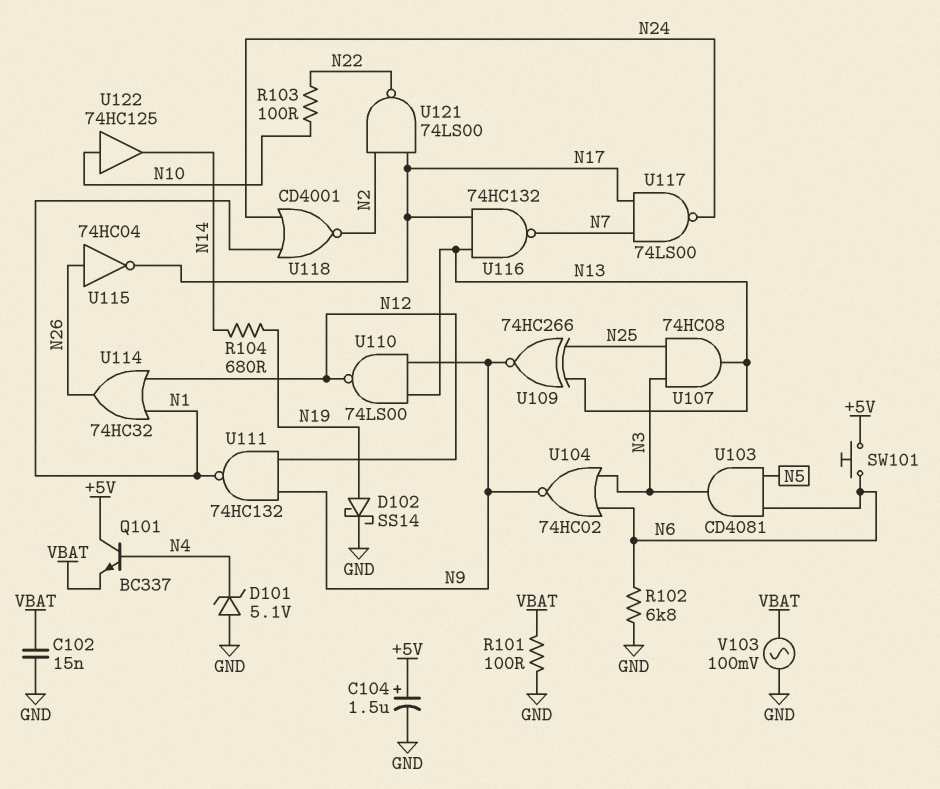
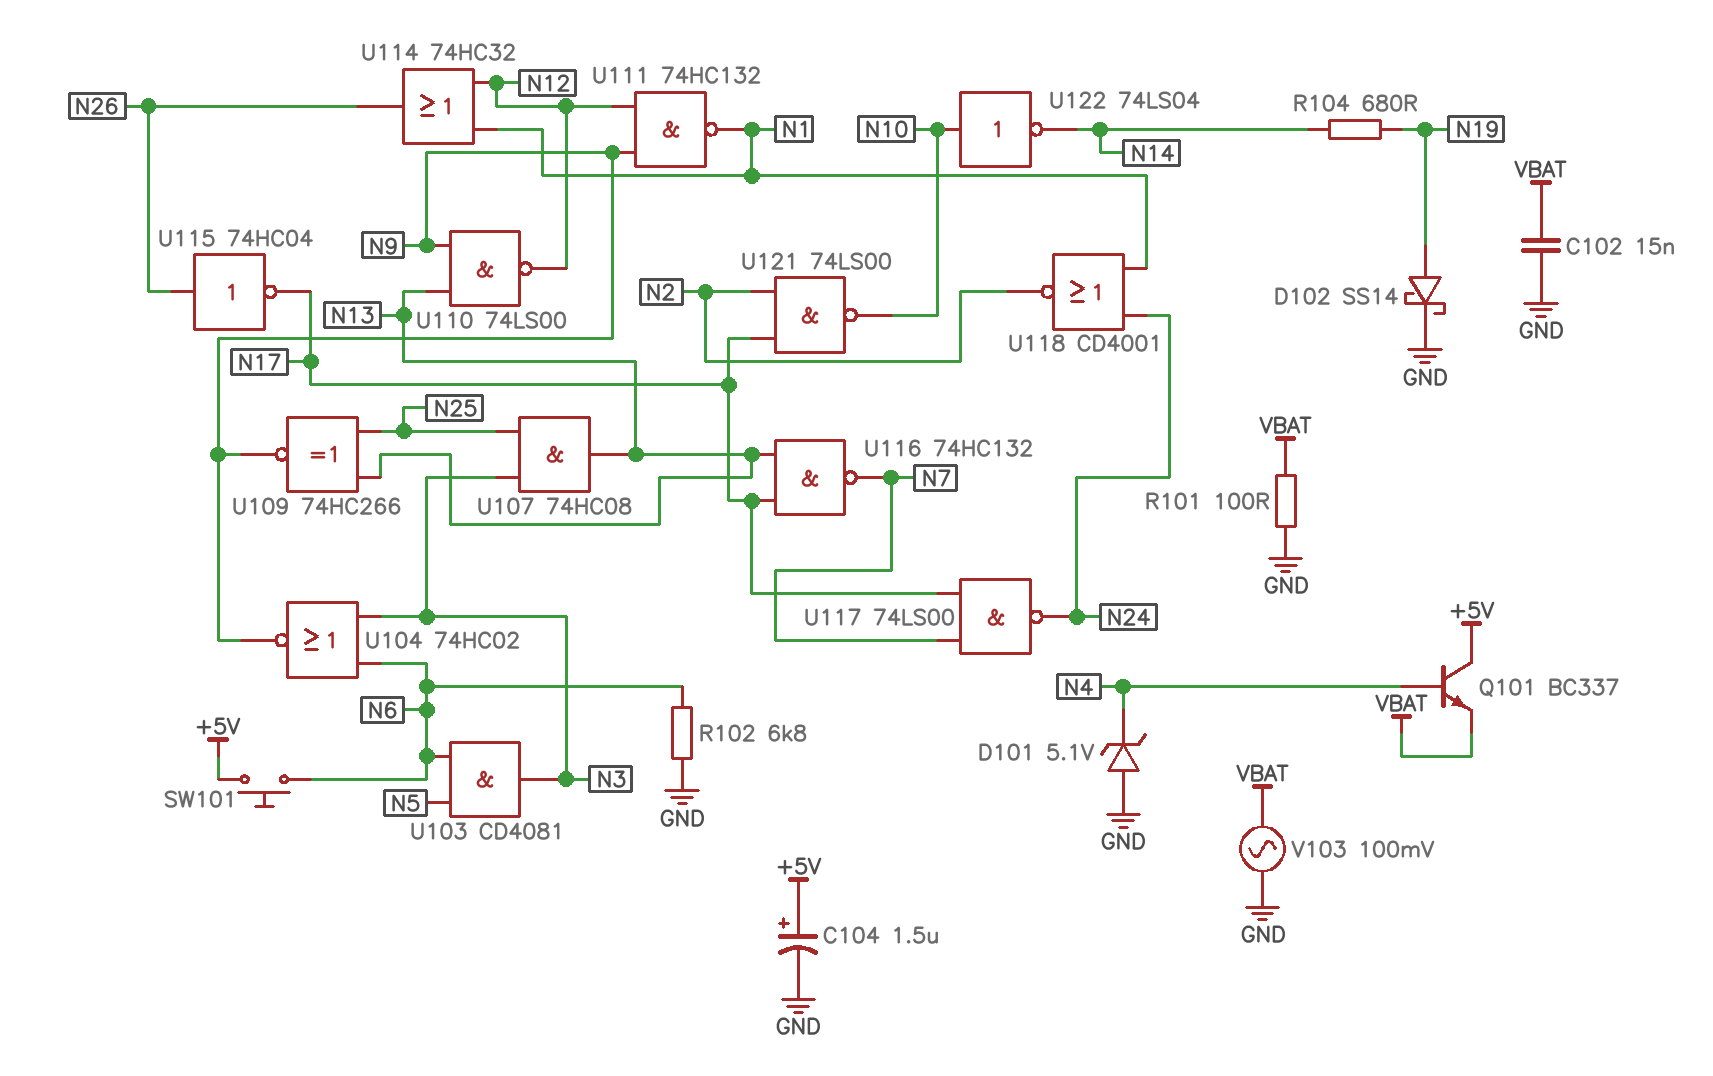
R103: 100 (N10, N22) -> none
U121: NAND 74LS00 (in N2, in N17, out N22) -> NAND 74LS00 (in N2, in N17, out N10)
U122: buffer 74HC125 (in N10, out N14) -> NOT 74LS04 (in N10, out N14)

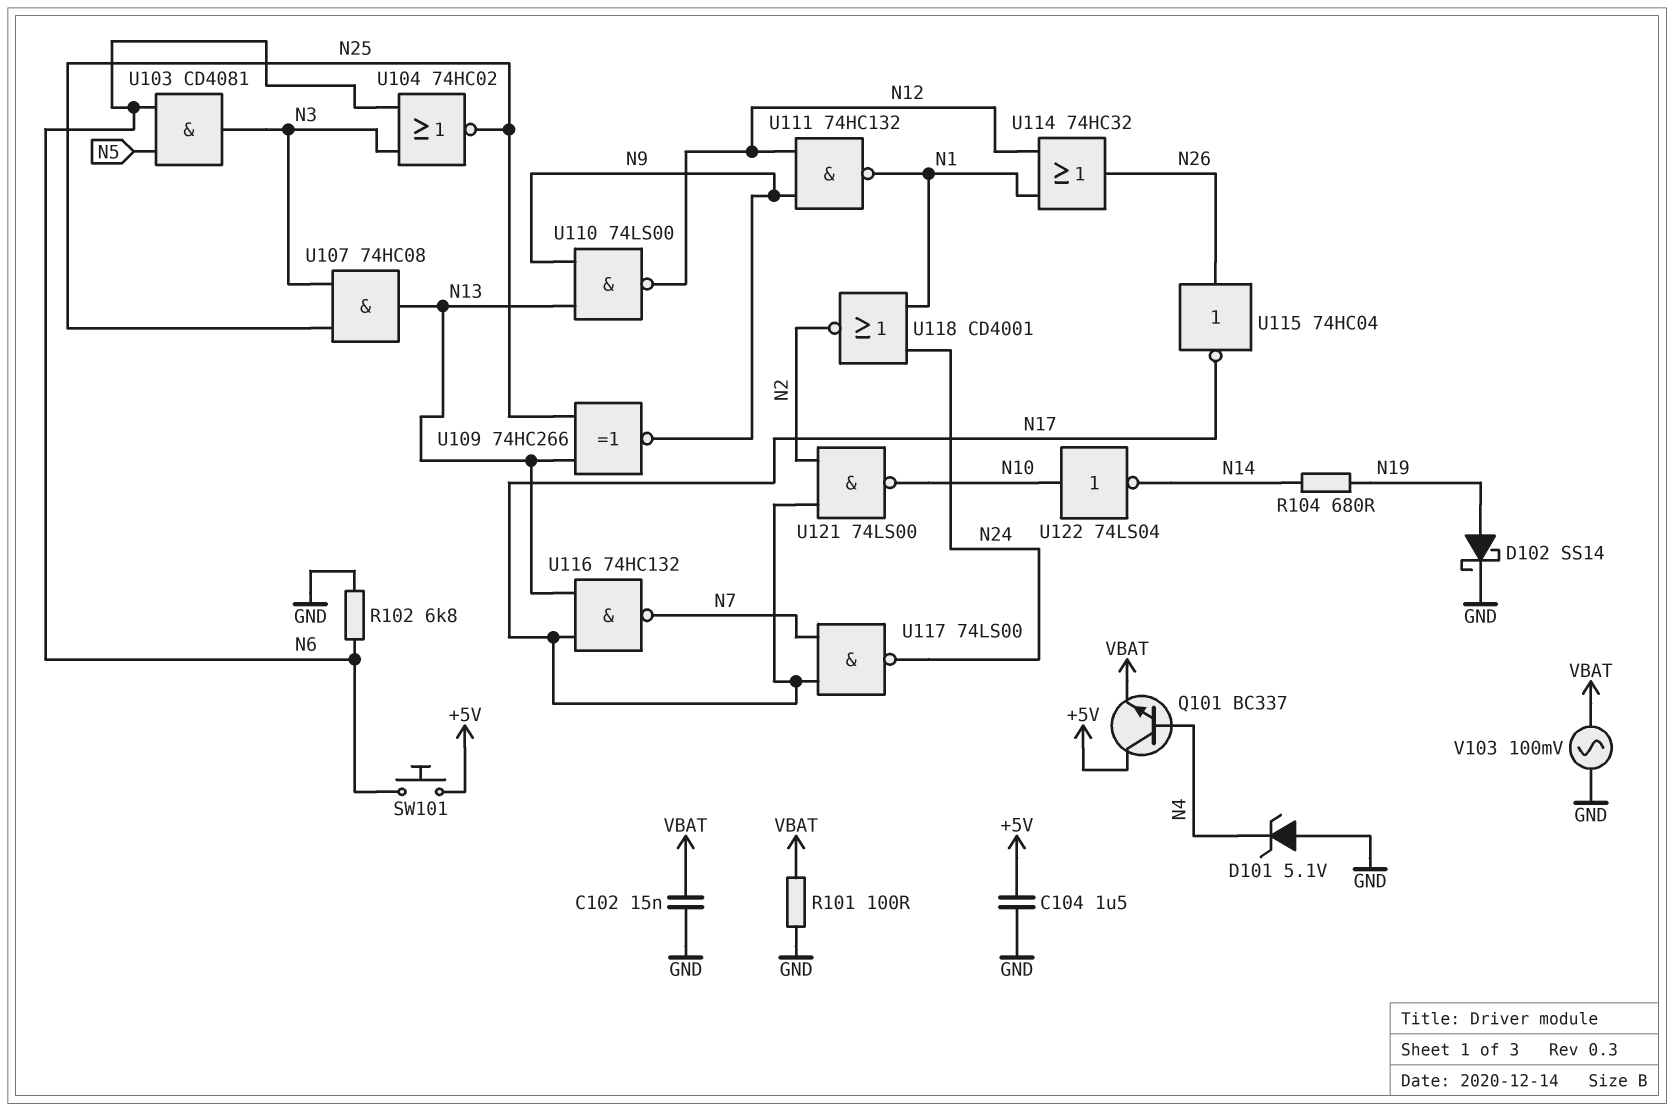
C104: 1.5uF (plus +5V, minus GND) -> 1.5uF (+5V, GND)
U104: NOR 74HC02 (in N3, in N6, out N9) -> NOR 74HC02 (in N3, in N6, out N25)

